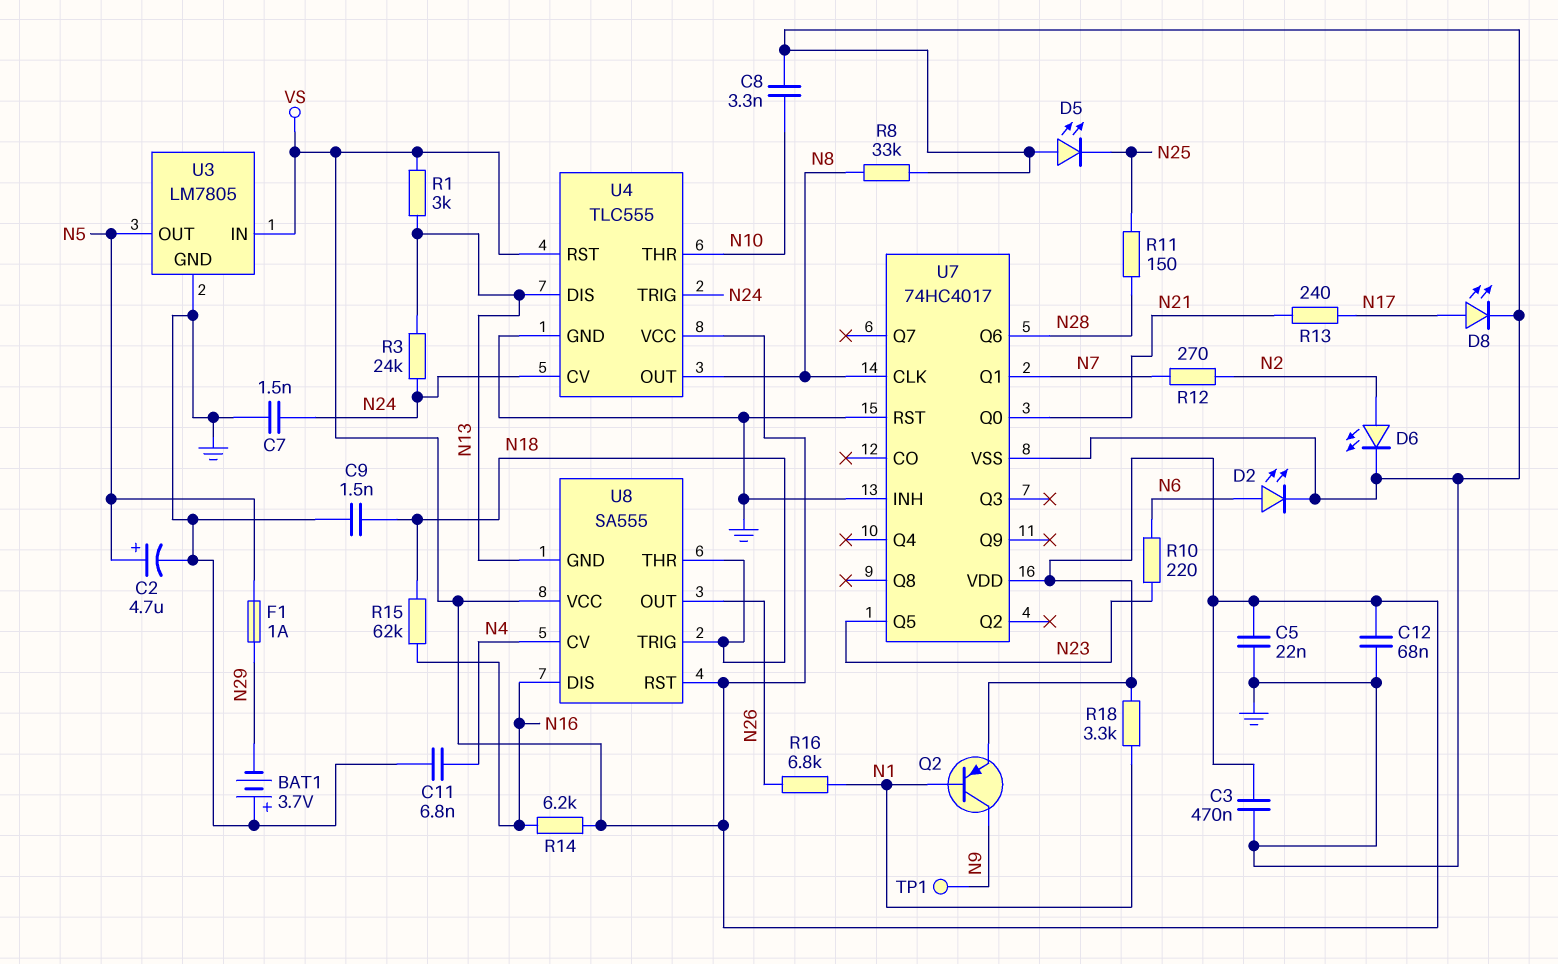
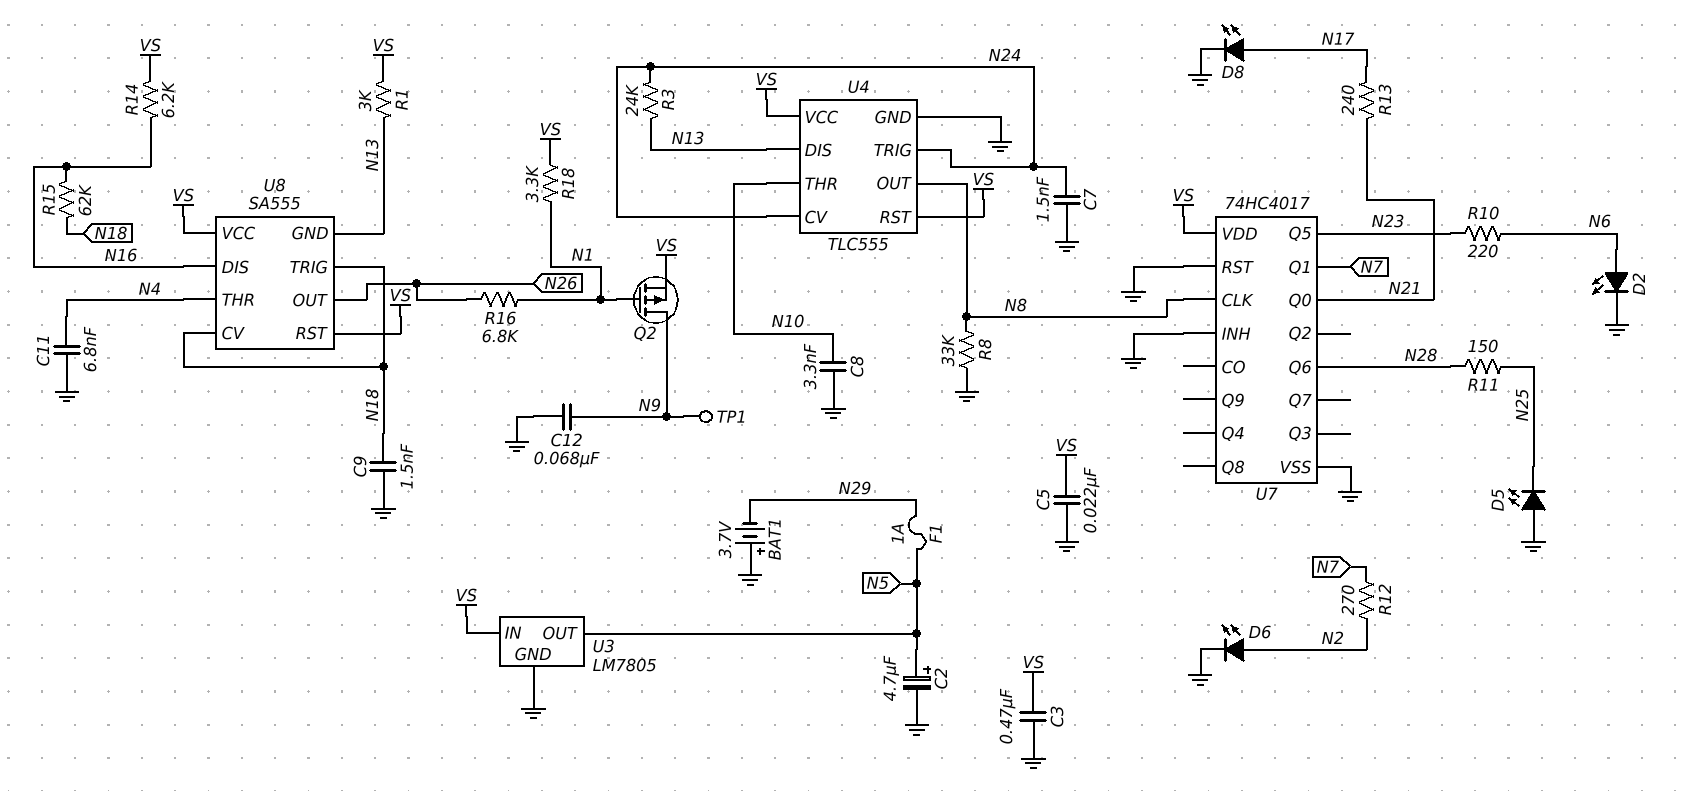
C12: 68nF (GND, VS) -> 68nF (GND, N9)
Q2: PNP (B N1, C N9, E VS) -> PMOS (G N1, D N9, S VS)
U8 pin CV: N4 -> N18
U8 pin THR: N18 -> N4

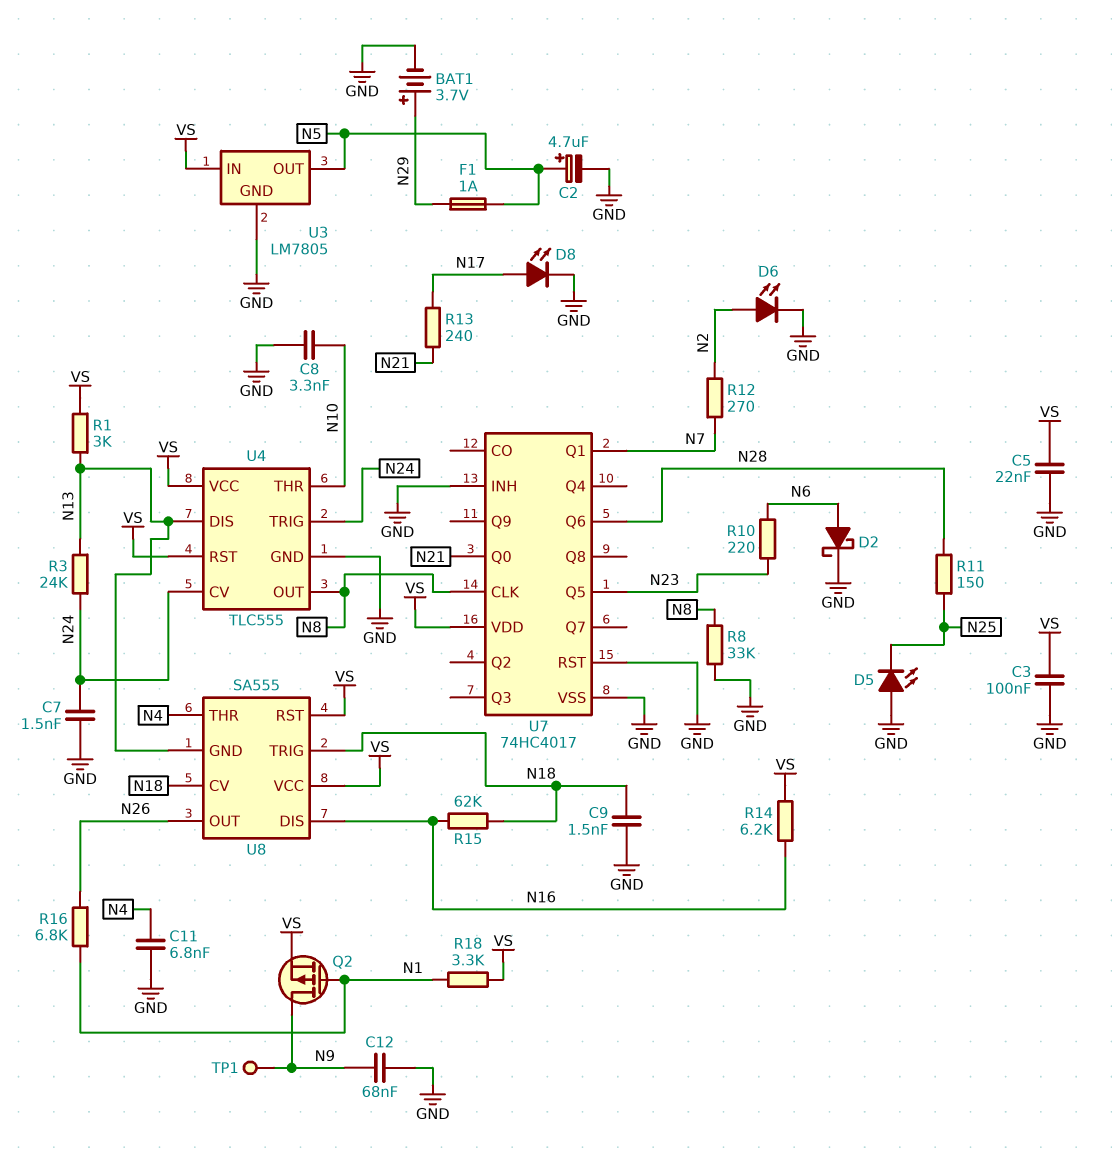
BAT1: 3.7V (plus GND, minus N29) -> 3.7V (plus N29, minus GND)
C3: 470nF (GND, VS) -> 100nF (GND, VS)
D2: LED (A N6, K GND) -> schottky (A N6, K GND)

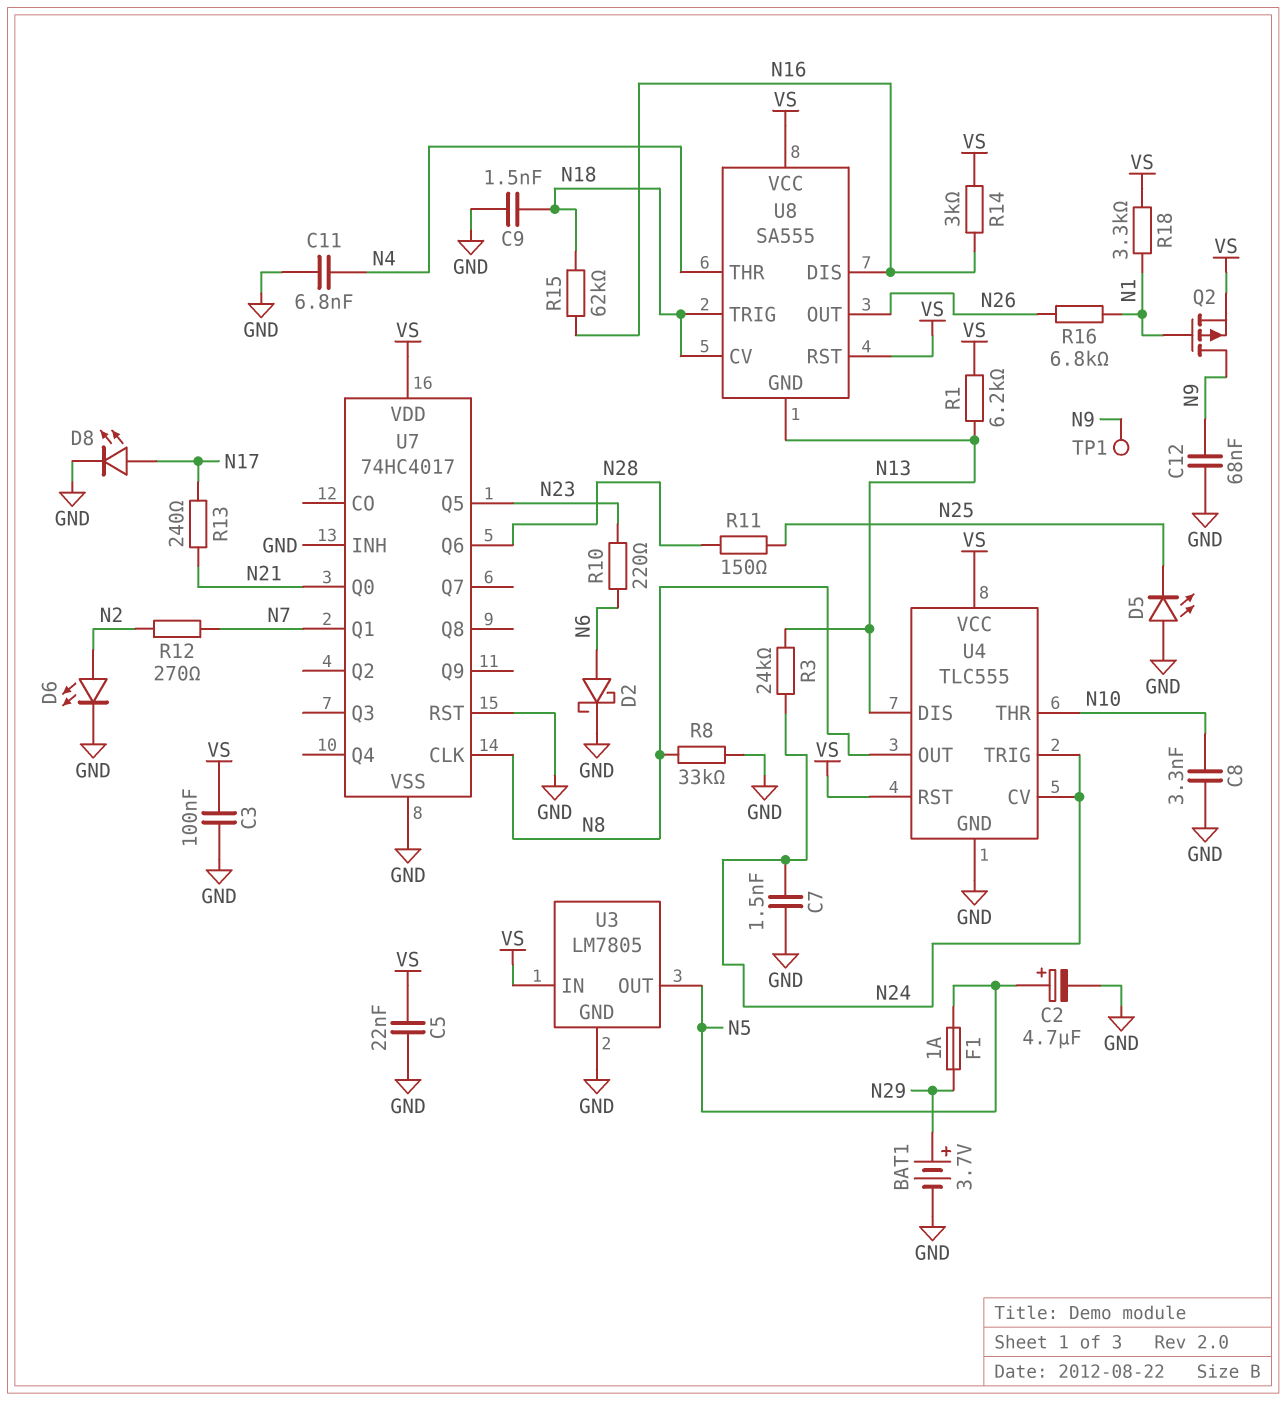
R1: 3k (N13, VS) -> 6.2k (N13, VS)
R14: 6.2k (N16, VS) -> 3k (N16, VS)

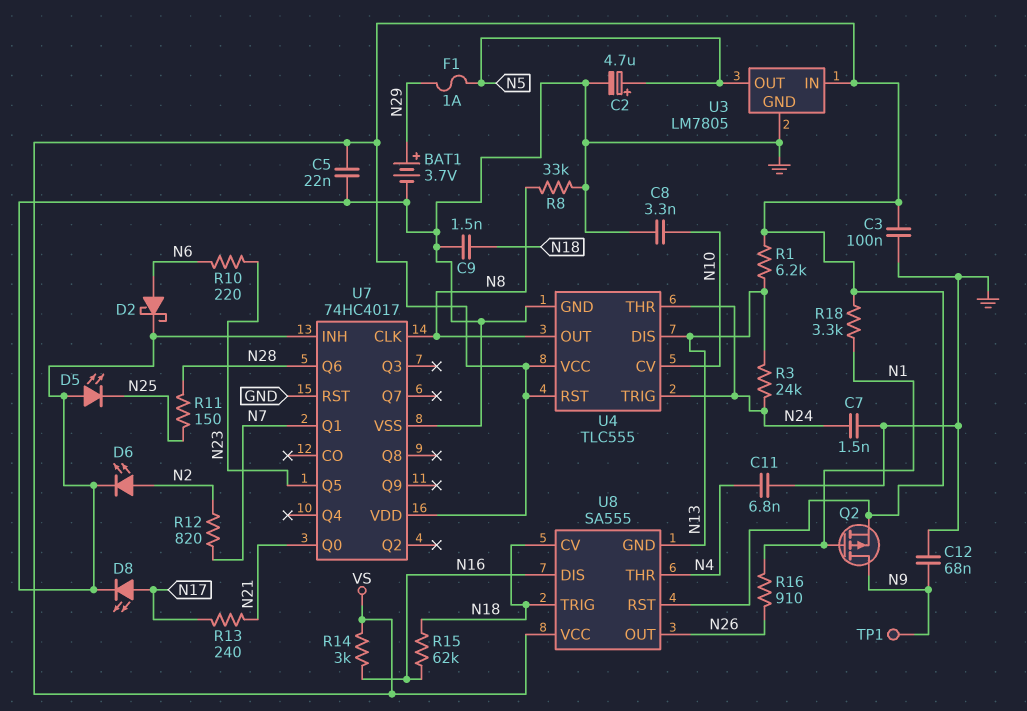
R12: 270 (N2, N7) -> 820 (N2, N7)
R16: 6.8k (N1, N26) -> 910 (N1, N26)
U4 pin CV: N24 -> N10
U4 pin THR: N10 -> N24

